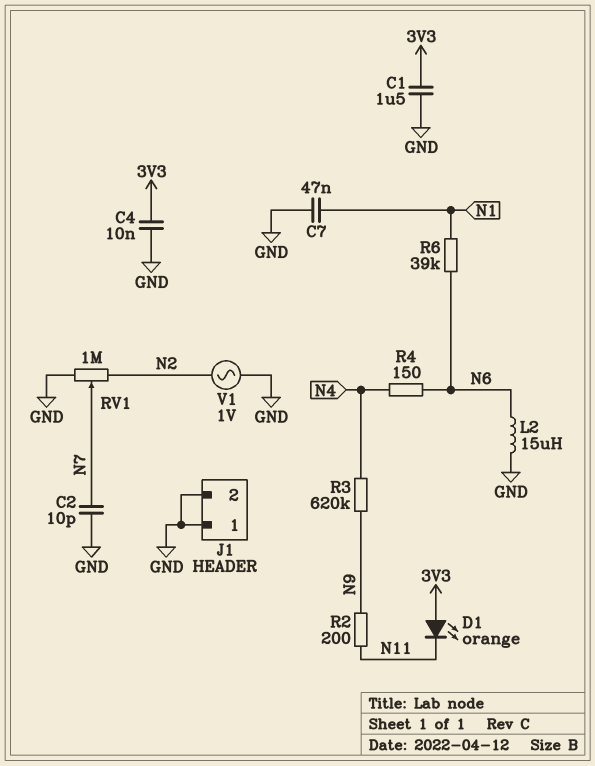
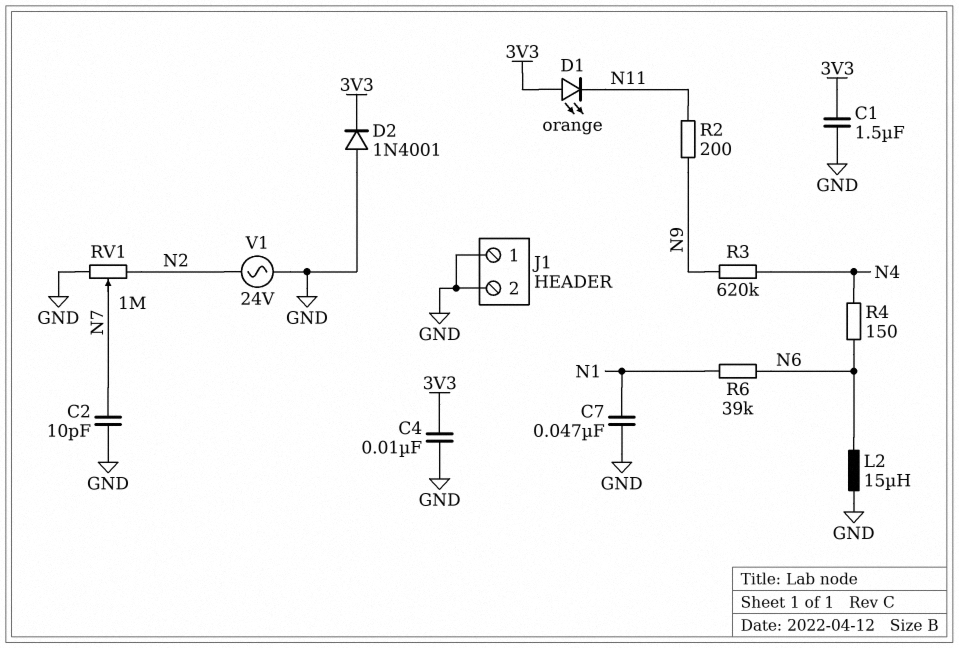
D2: none -> diode 1N4001 (A GND, K 3V3)
V1: AC 1V (GND, N2) -> AC 24V (GND, N2)

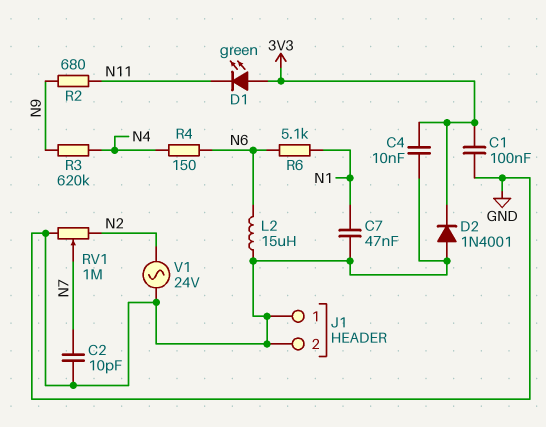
C1: 1.5uF (3V3, GND) -> 100nF (3V3, GND)
D1: LED orange (A 3V3, K N11) -> LED green (A 3V3, K N11)
R2: 200 (N9, N11) -> 680 (N9, N11)
R6: 39k (N1, N6) -> 5.1k (N1, N6)

